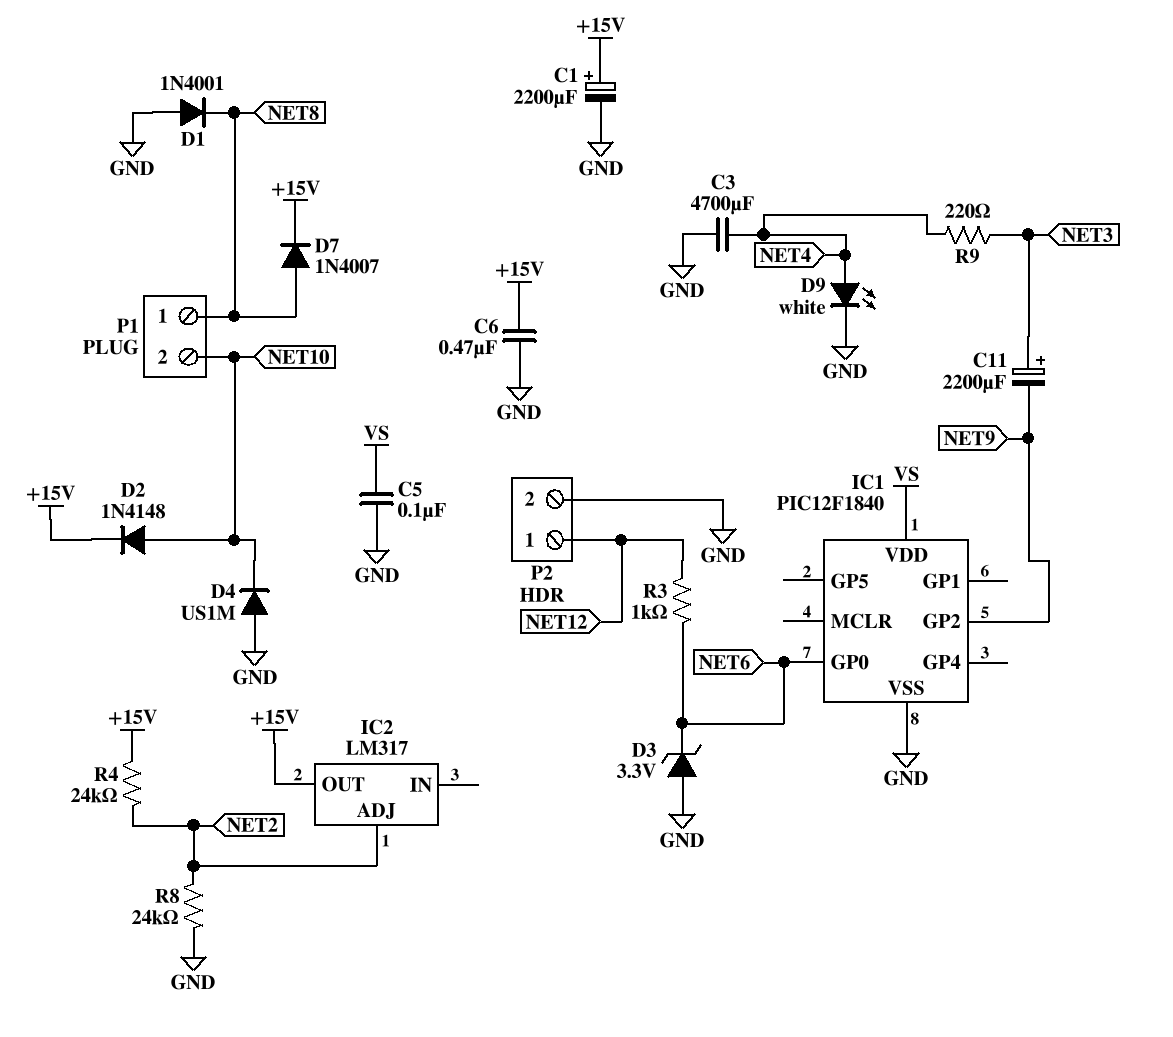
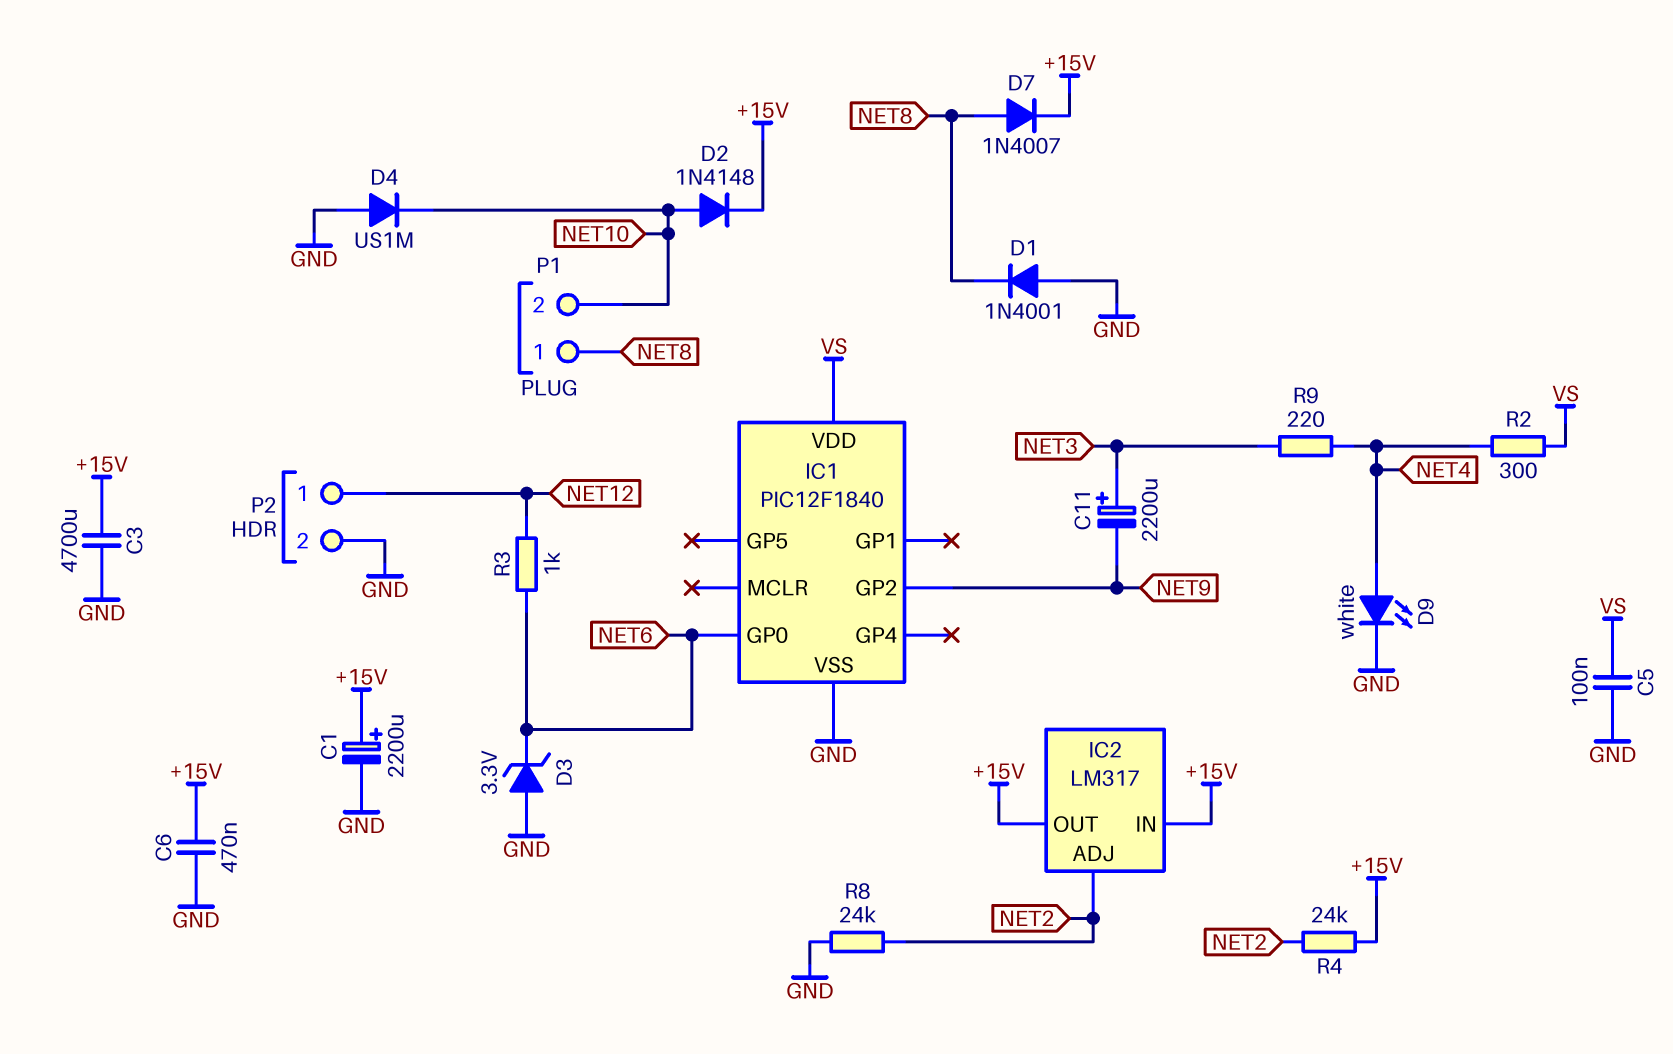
C3: 4700uF (GND, NET4) -> 4700uF (+15V, GND)
IC2 pin IN: none -> +15V
R2: none -> 300 (NET4, VS)

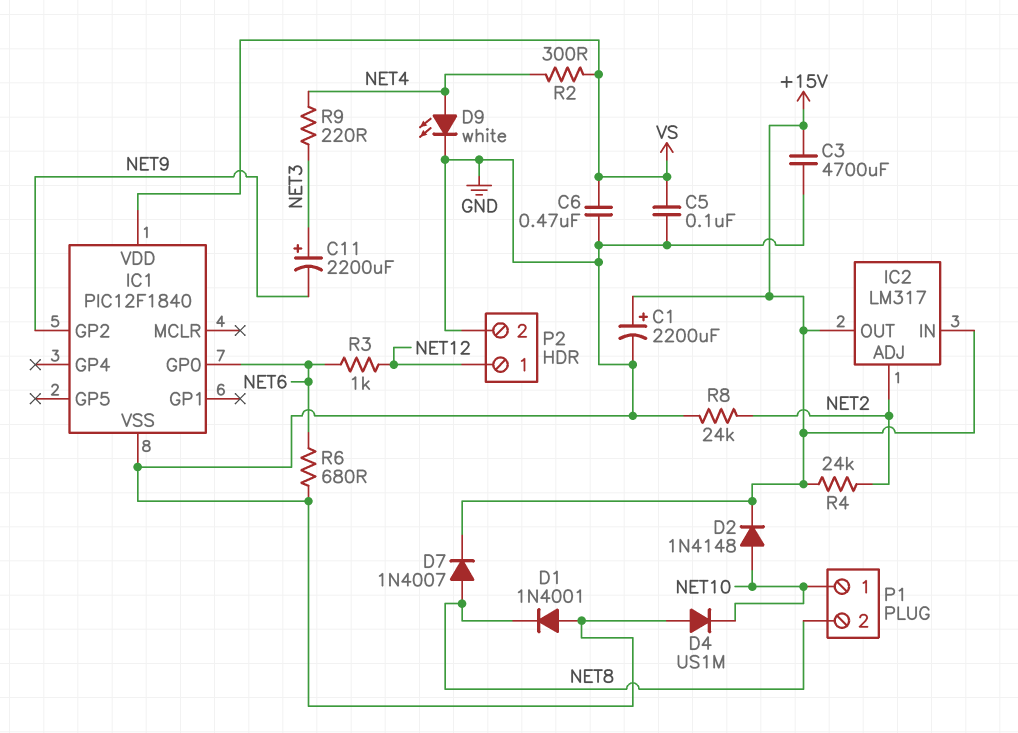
C6: 470nF (+15V, GND) -> 470nF (GND, VS)
D3: zener 3.3V (A GND, K NET6) -> none
P1 pin 1: NET8 -> NET10
P1 pin 2: NET10 -> NET8
R6: none -> 680 (GND, NET6)

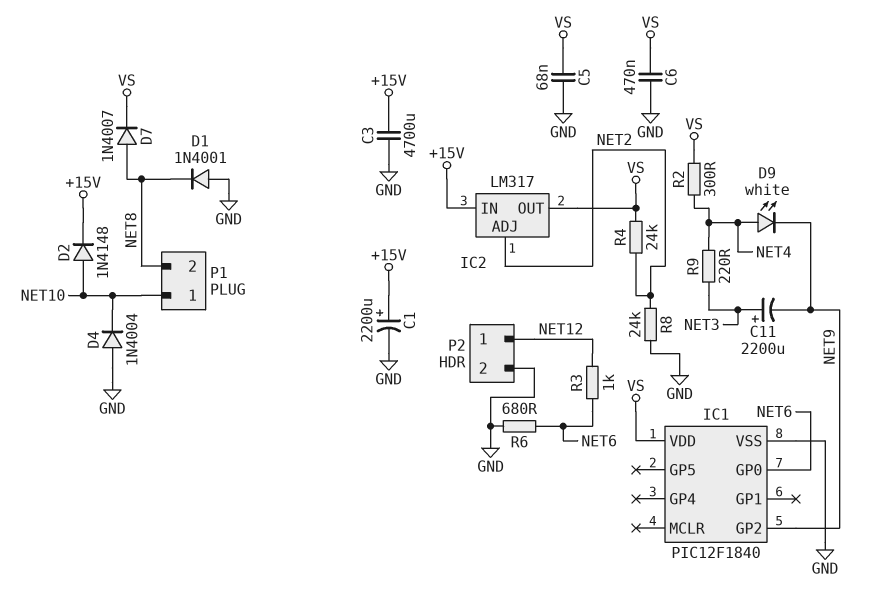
C5: 100nF (GND, VS) -> 68nF (GND, VS)
D4: diode US1M (A GND, K NET10) -> diode 1N4004 (A GND, K NET10)
D7: diode 1N4007 (A NET8, K +15V) -> diode 1N4007 (A NET8, K VS)
D9: LED white (A NET4, K GND) -> LED white (A NET4, K NET9)
IC2 pin OUT: +15V -> VS
R4: 24k (+15V, NET2) -> 24k (NET2, VS)

